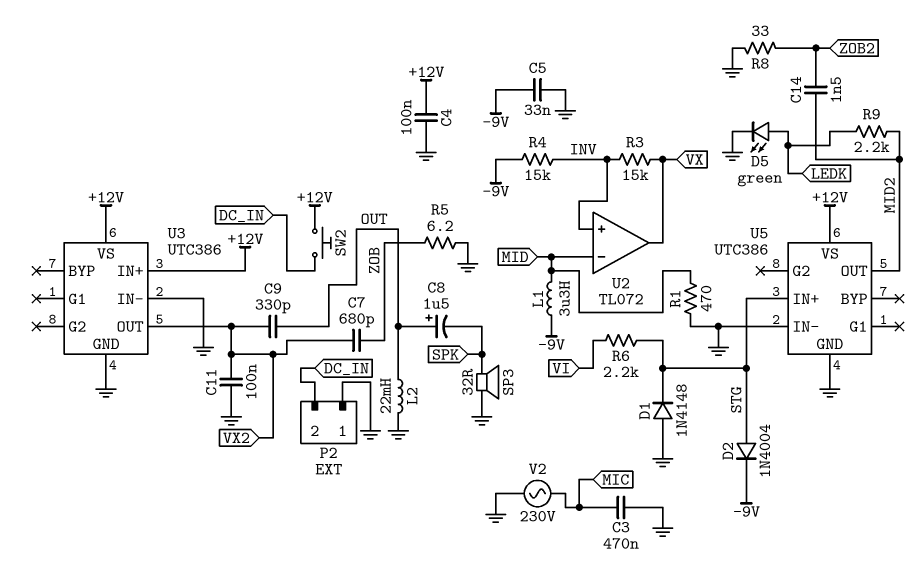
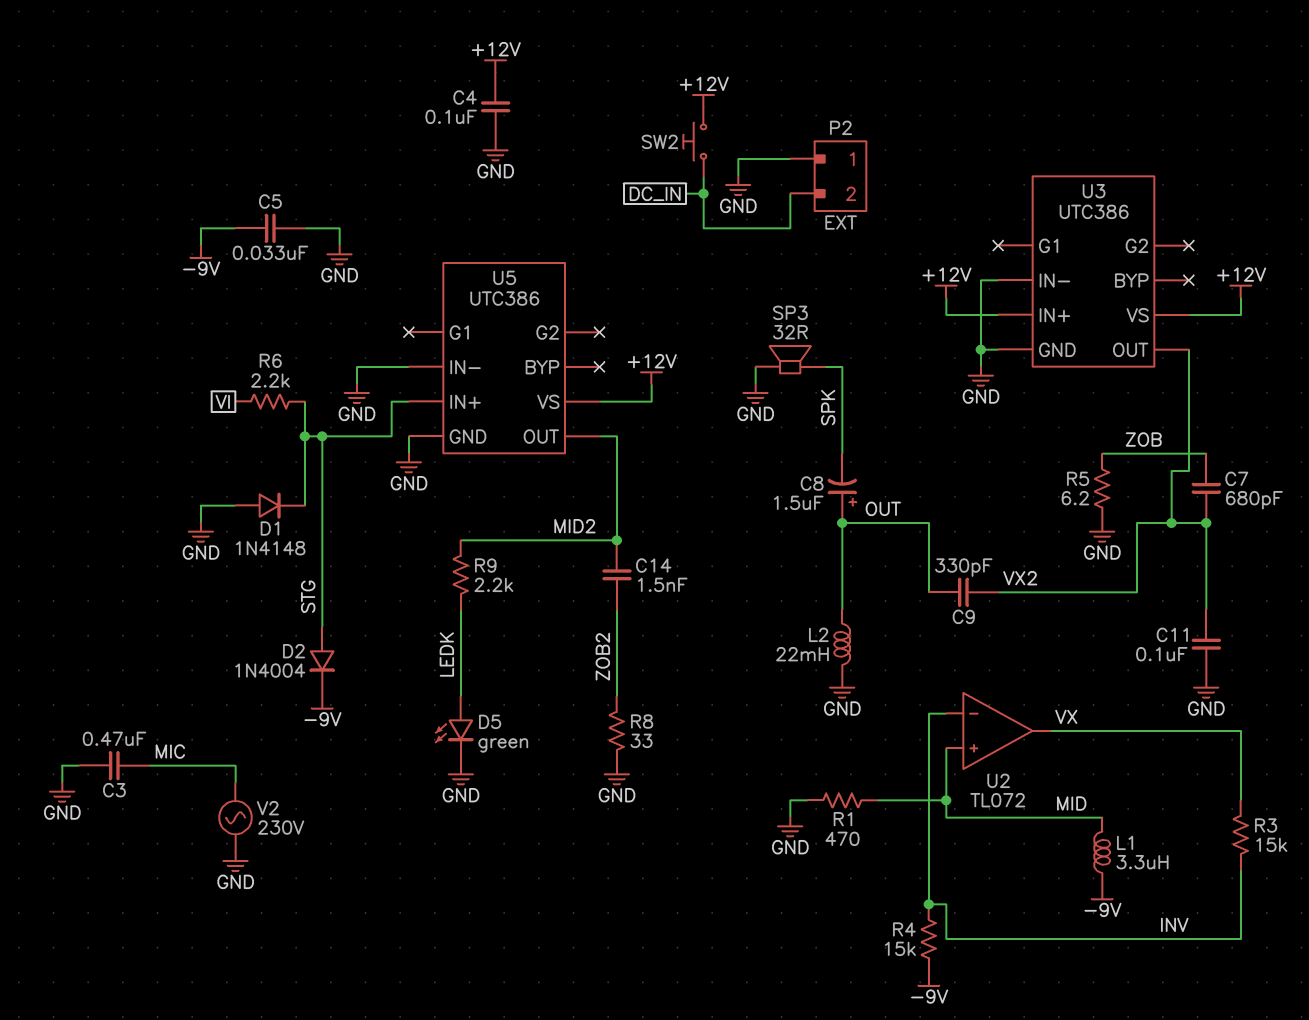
U2 pin in+: INV -> MID
U2 pin in-: MID -> INV

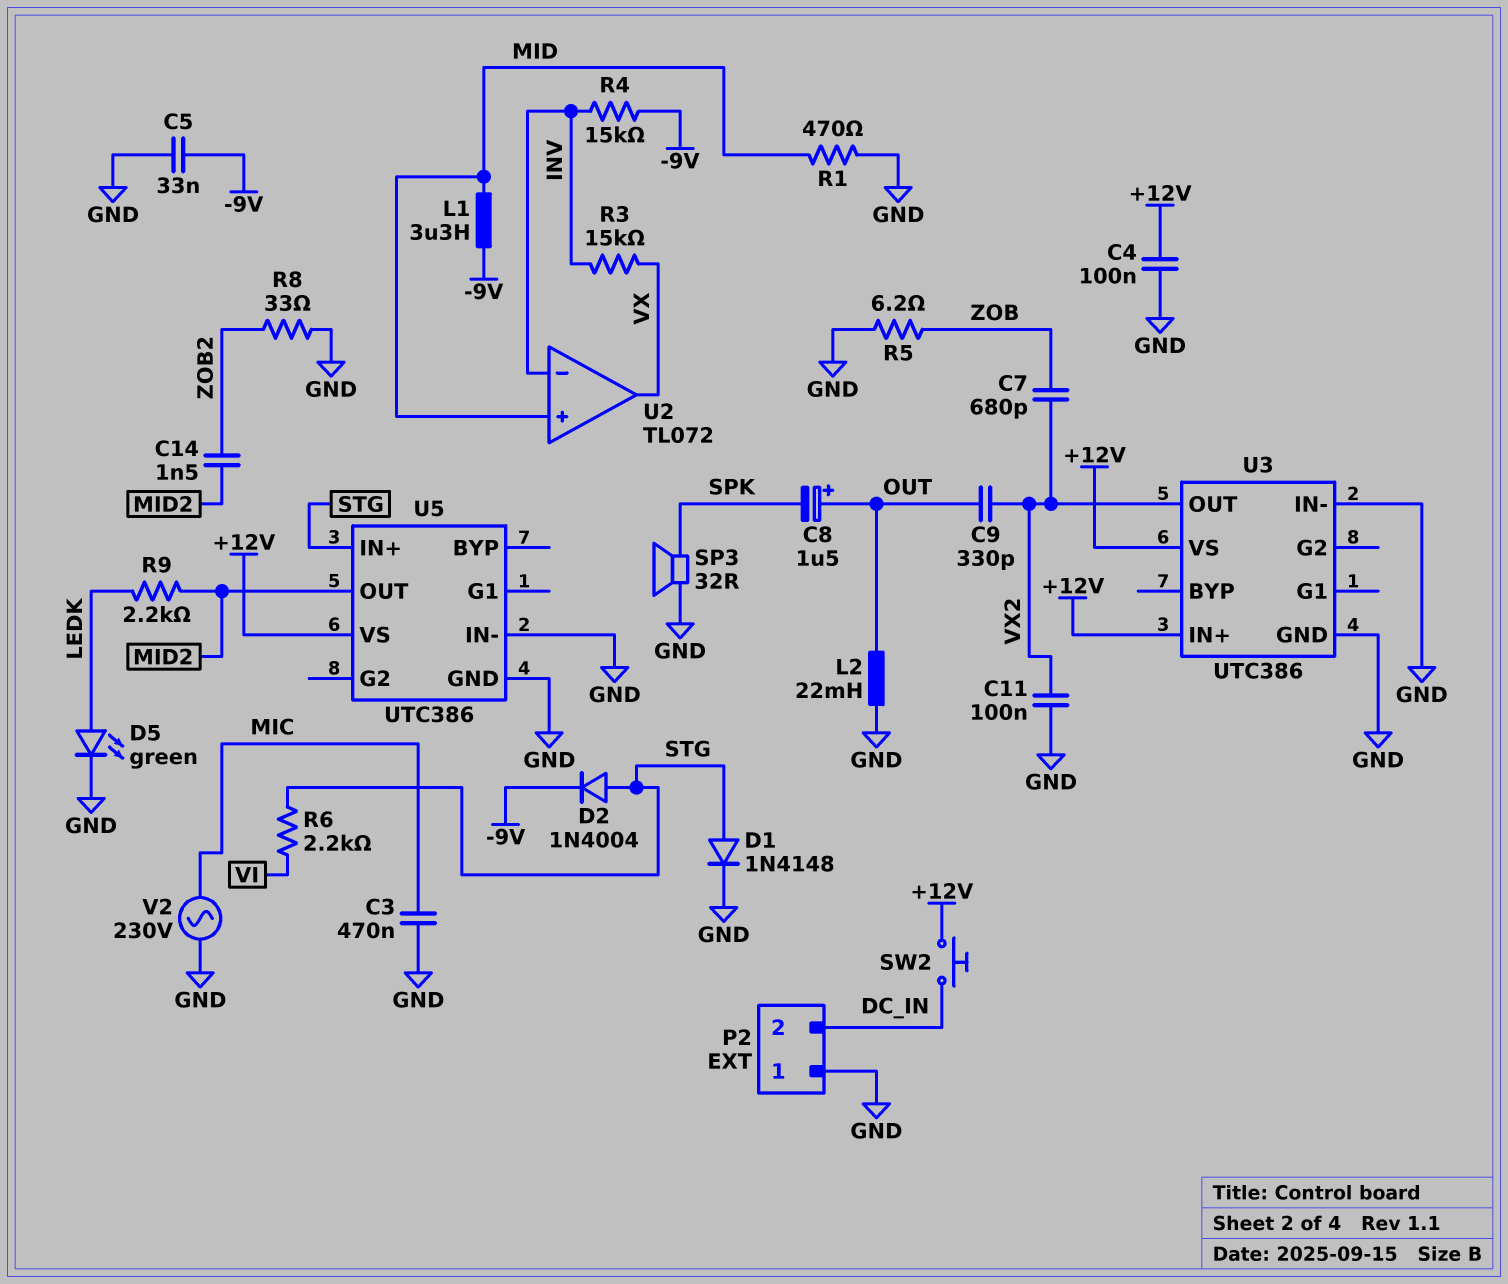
D1: diode 1N4148 (A GND, K STG) -> diode 1N4148 (A STG, K GND)

